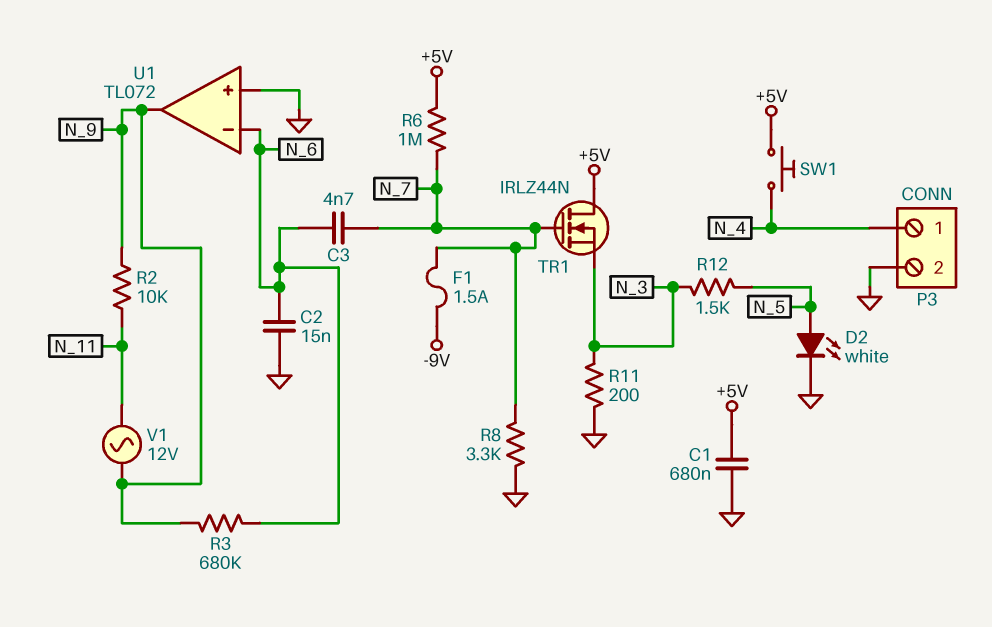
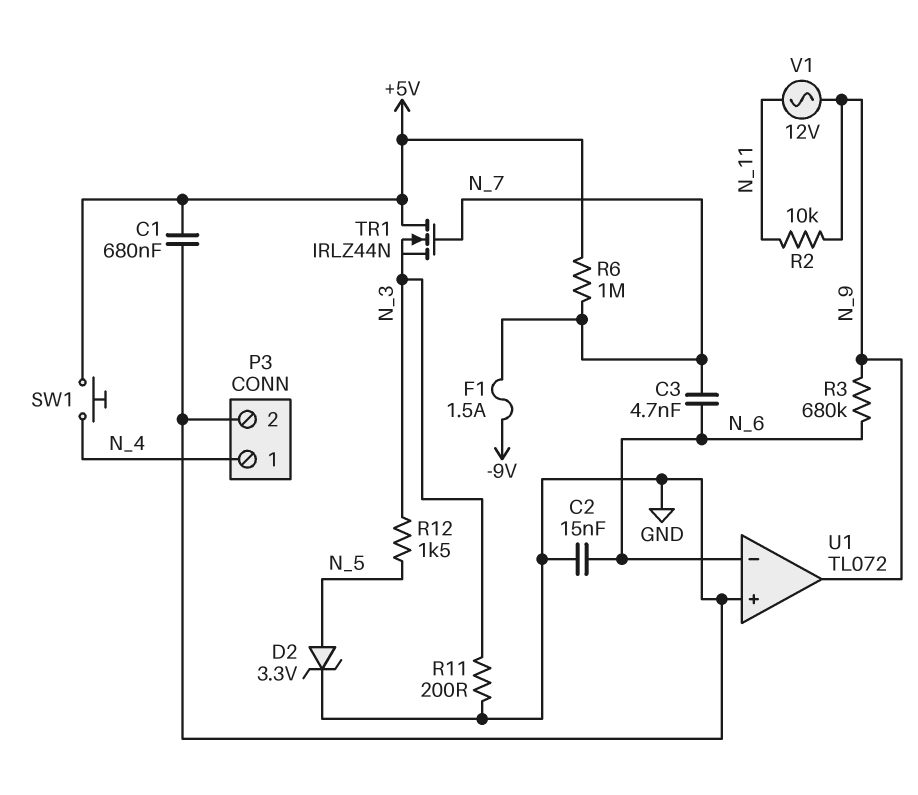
D2: LED white (A N_5, K GND) -> zener 3.3V (A N_5, K GND)
R8: 3.3k (GND, N_7) -> none

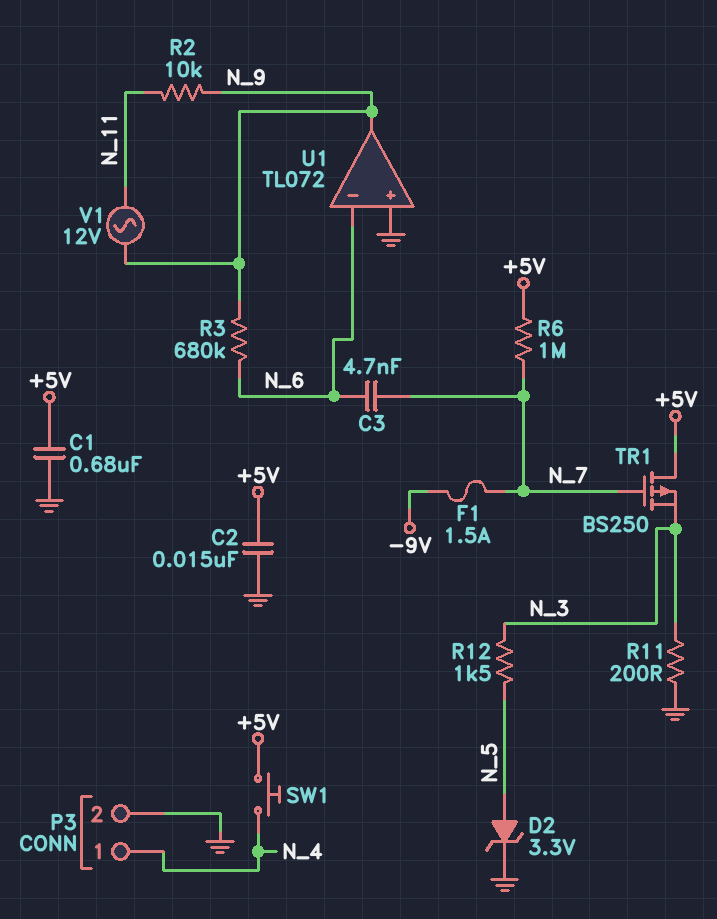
C2: 15nF (GND, N_6) -> 15nF (+5V, GND)
TR1: NMOS IRLZ44N (G N_7, D +5V, S N_3) -> PMOS BS250 (G N_7, D +5V, S N_3)

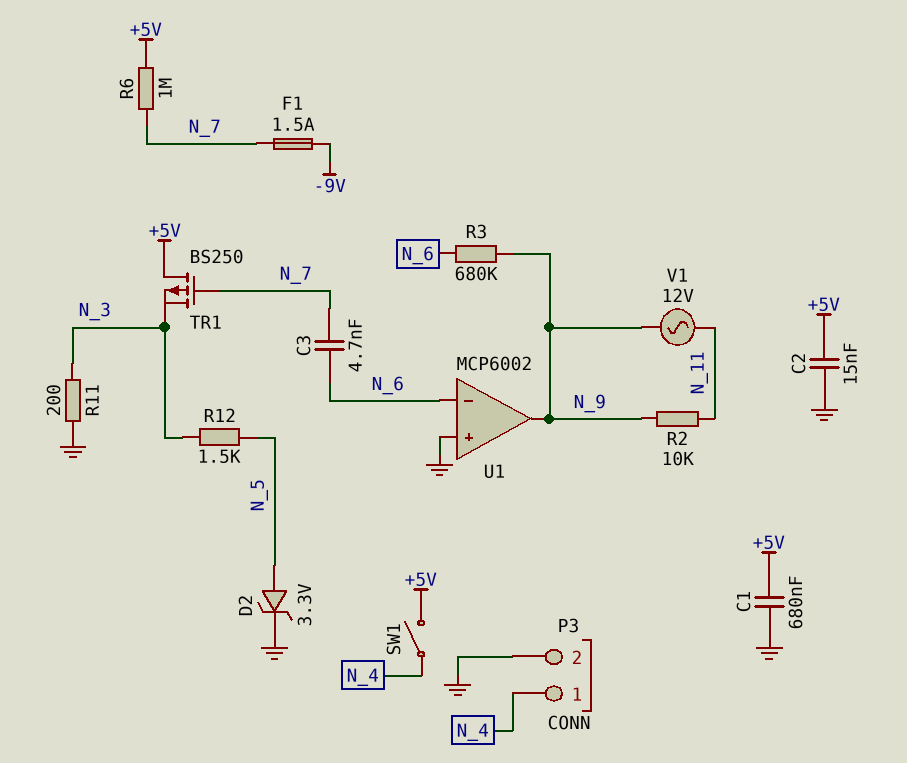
SW1: button (+5V, N_4) -> switch (+5V, N_4)
U1: TL072 -> MCP6002

